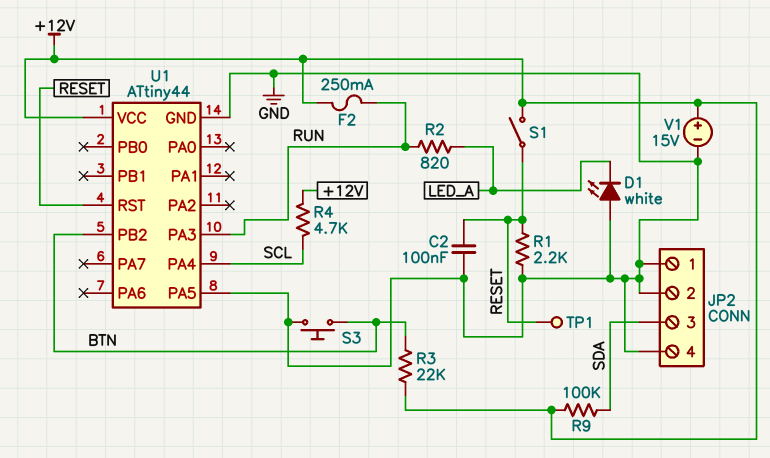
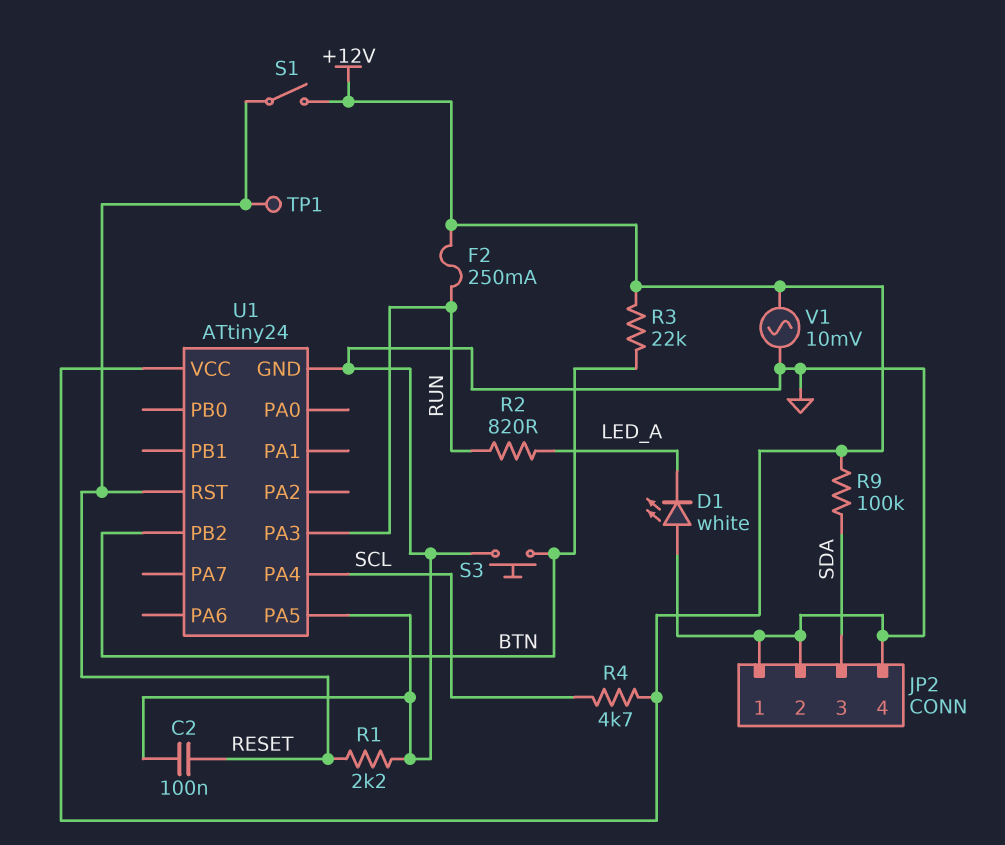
U1: ATtiny44 -> ATtiny24
V1: 15V (plus +12V, minus GND) -> AC 10mV (+12V, GND)

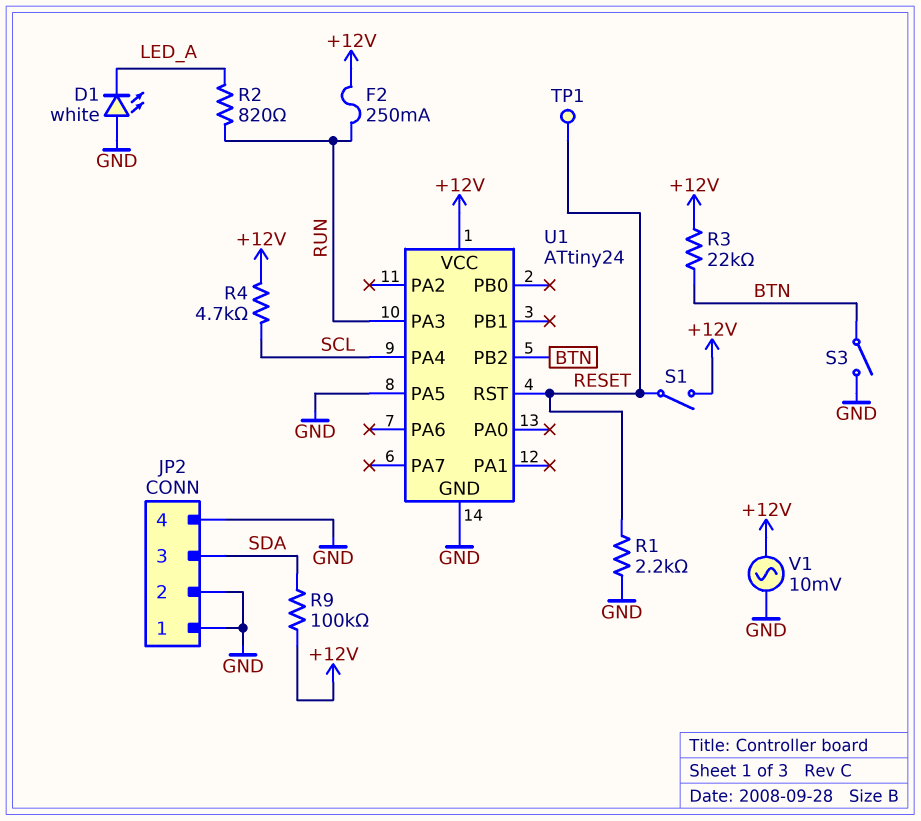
C2: 100nF (GND, RESET) -> none
S3: button (BTN, GND) -> switch (BTN, GND)

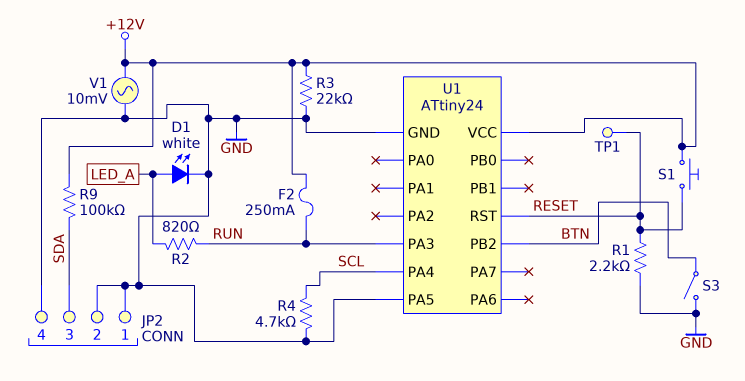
D1: LED white (A GND, K LED_A) -> LED white (A LED_A, K GND)
R3: 22k (+12V, BTN) -> 22k (+12V, GND)
R4: 4.7k (+12V, SCL) -> 4.7k (GND, SCL)
S1: switch (+12V, RESET) -> button (+12V, RESET)

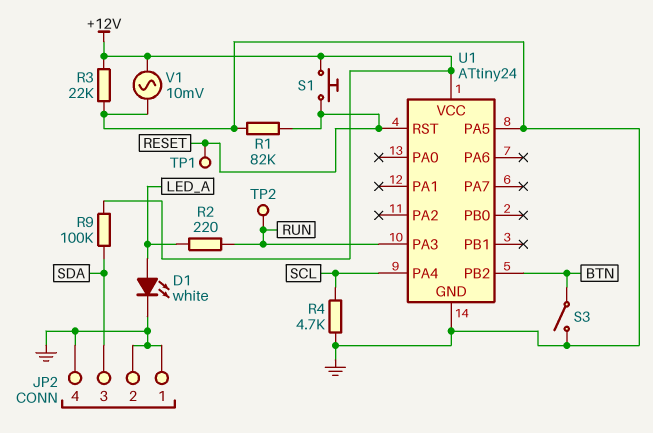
F2: 250mA (+12V, RUN) -> none
R1: 2.2k (GND, RESET) -> 82k (GND, RESET)
R2: 820 (LED_A, RUN) -> 220 (LED_A, RUN)
TP2: none -> test point (RUN)

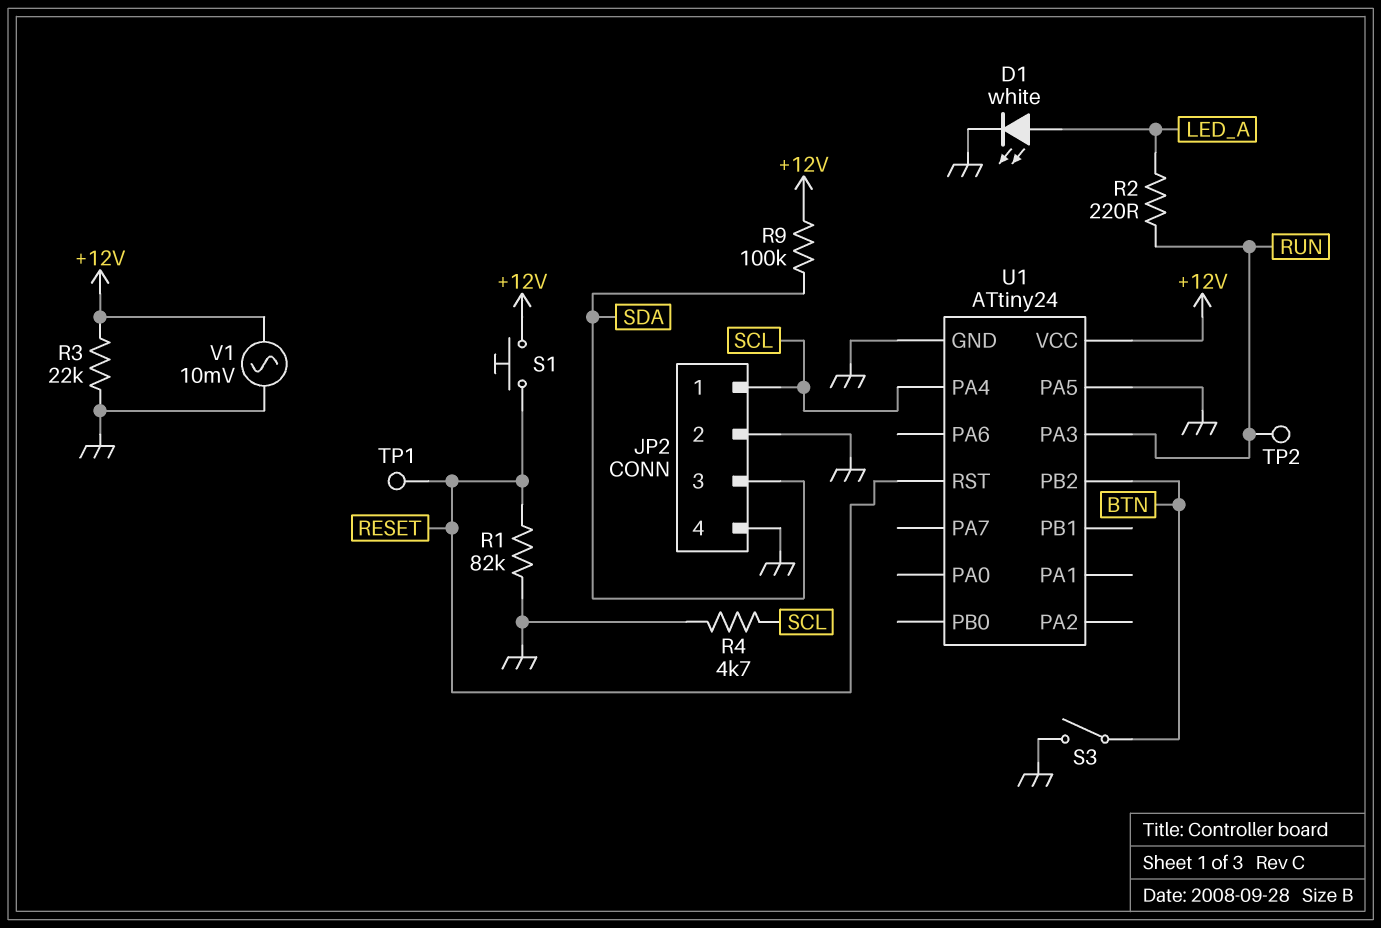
JP2 pin 1: GND -> SCL

